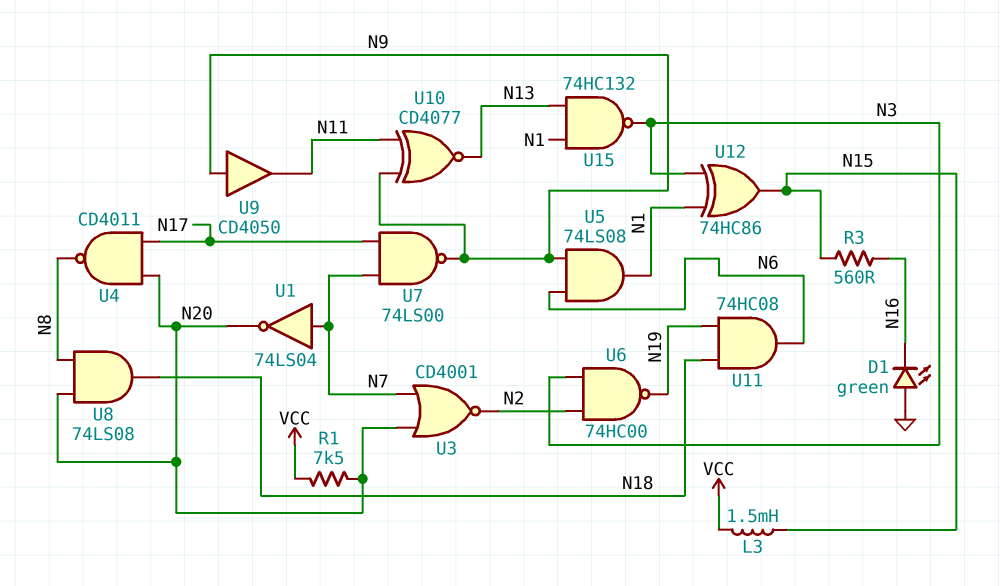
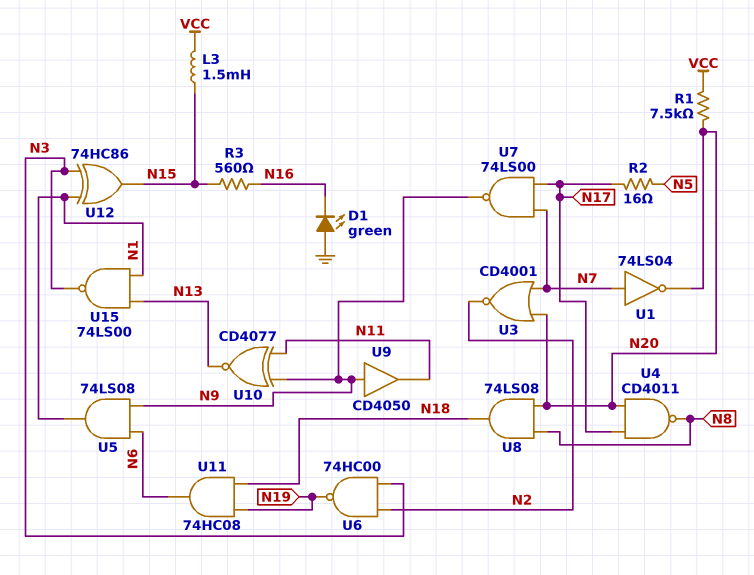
R2: none -> 16 (N5, N17)
U15: NAND 74HC132 (in N1, in N13, out N3) -> NAND 74LS00 (in N1, in N13, out N3)

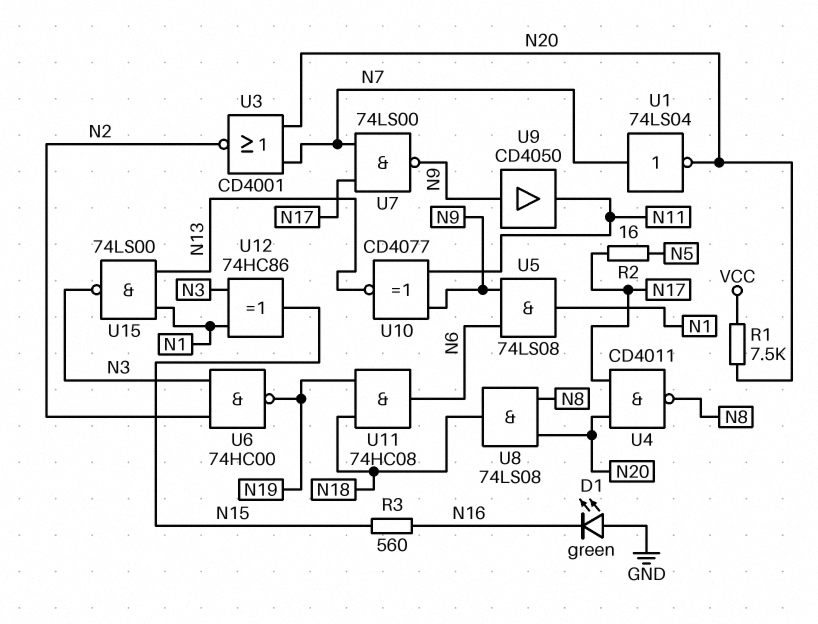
L3: 1.5mH (N15, VCC) -> none

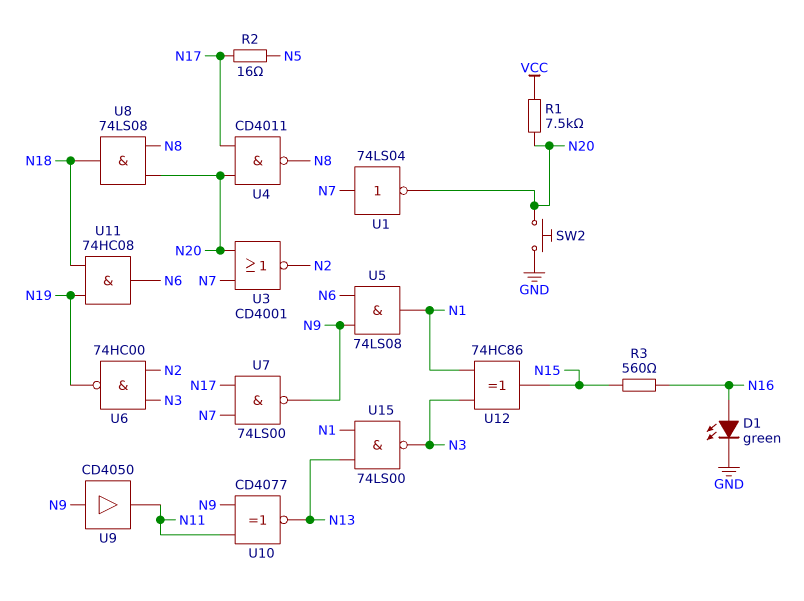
D1: LED green (A GND, K N16) -> LED green (A N16, K GND)
SW2: none -> button (GND, N20)

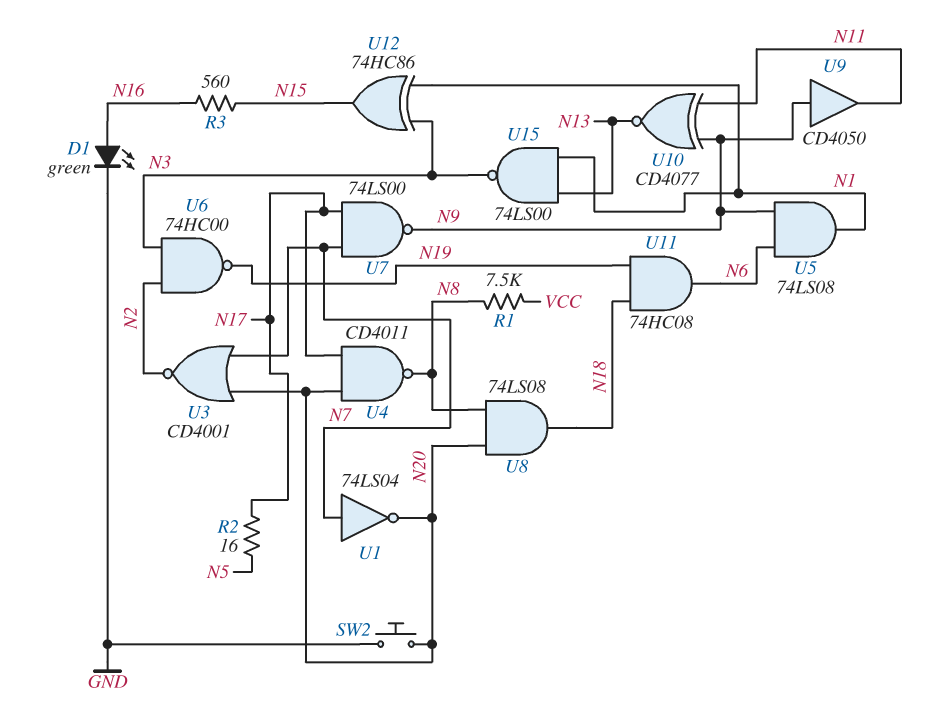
R1: 7.5k (N20, VCC) -> 7.5k (N8, VCC)

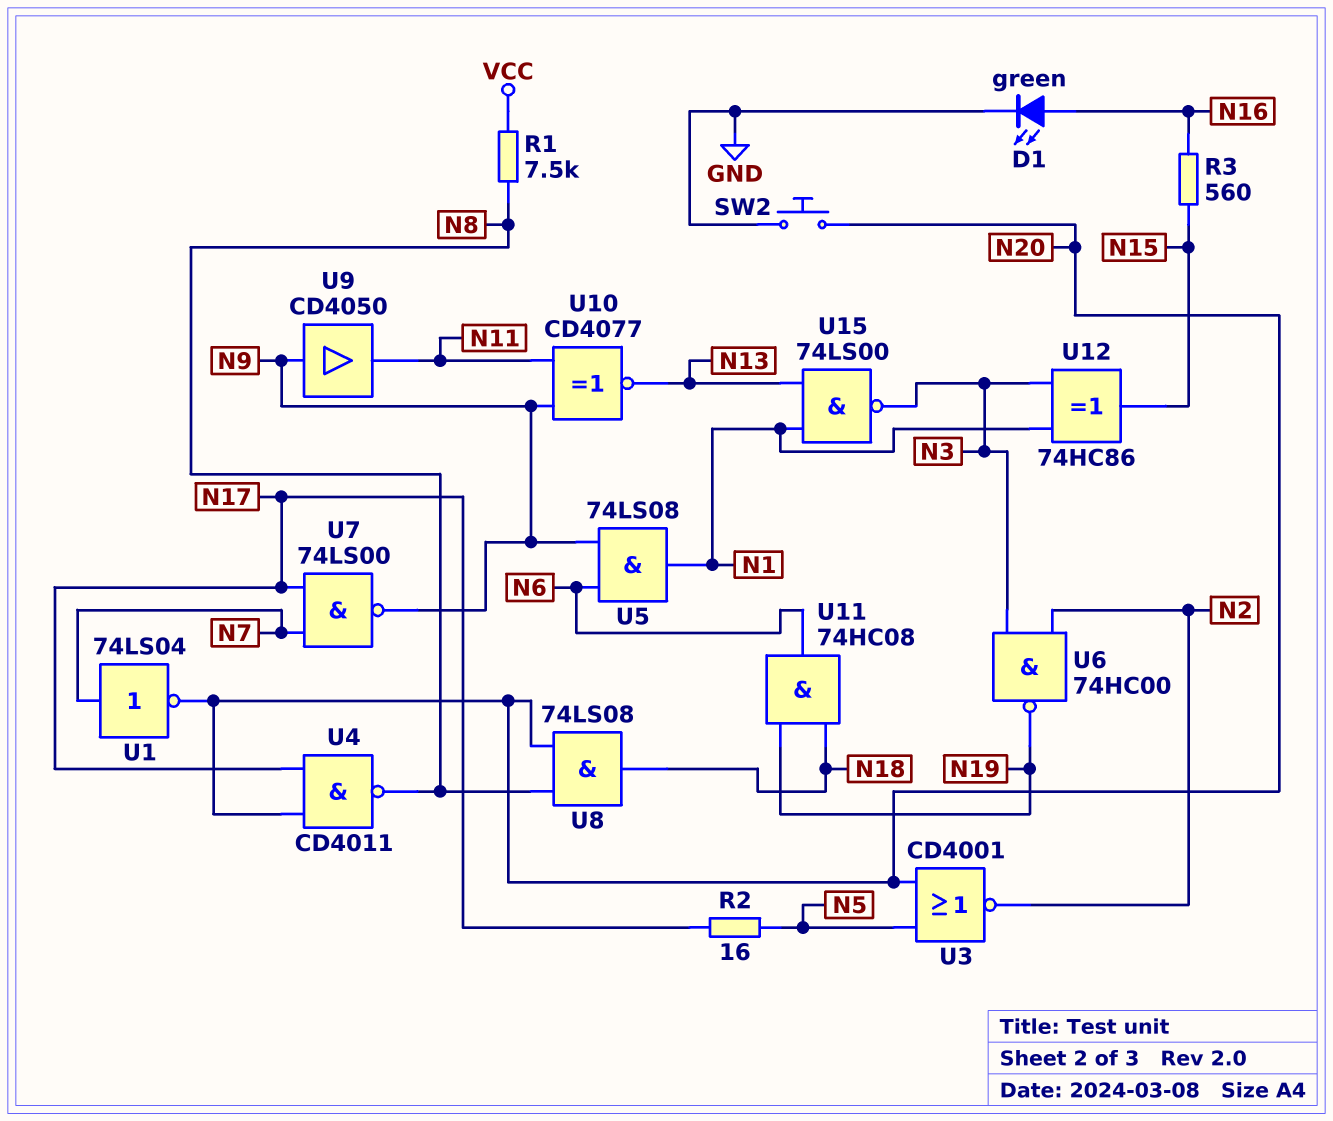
U3: NOR CD4001 (in N7, in N20, out N2) -> NOR CD4001 (in N5, in N20, out N2)

